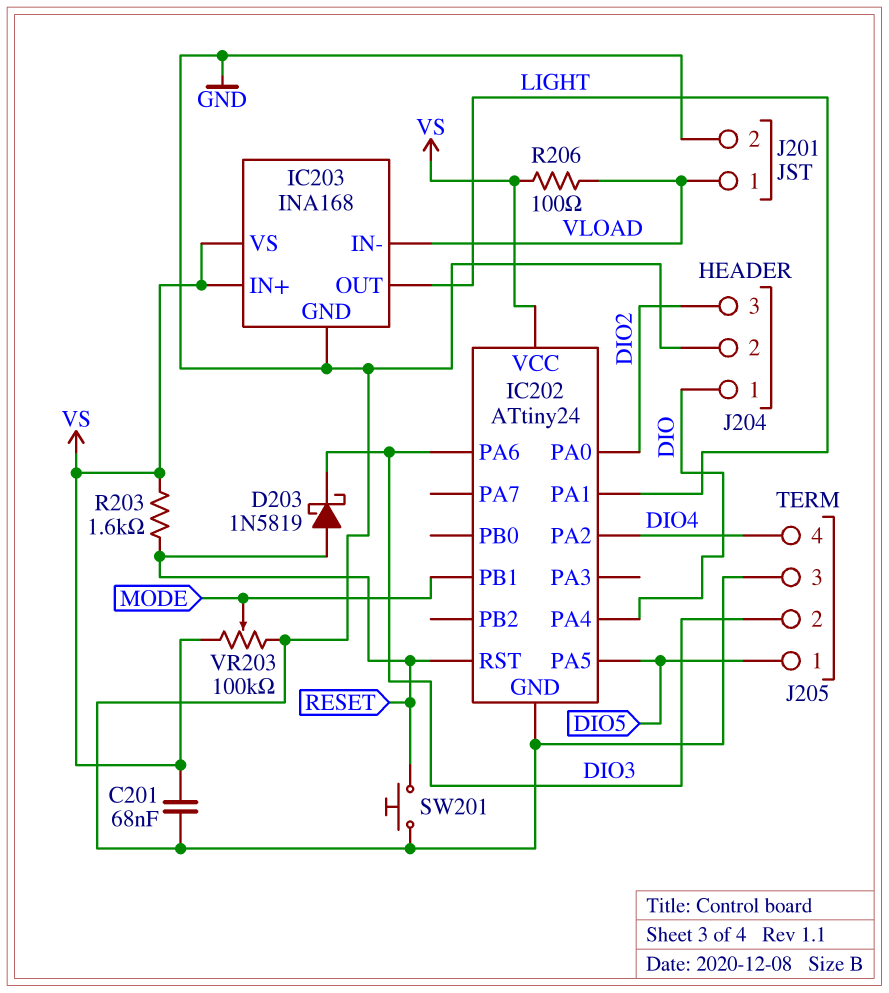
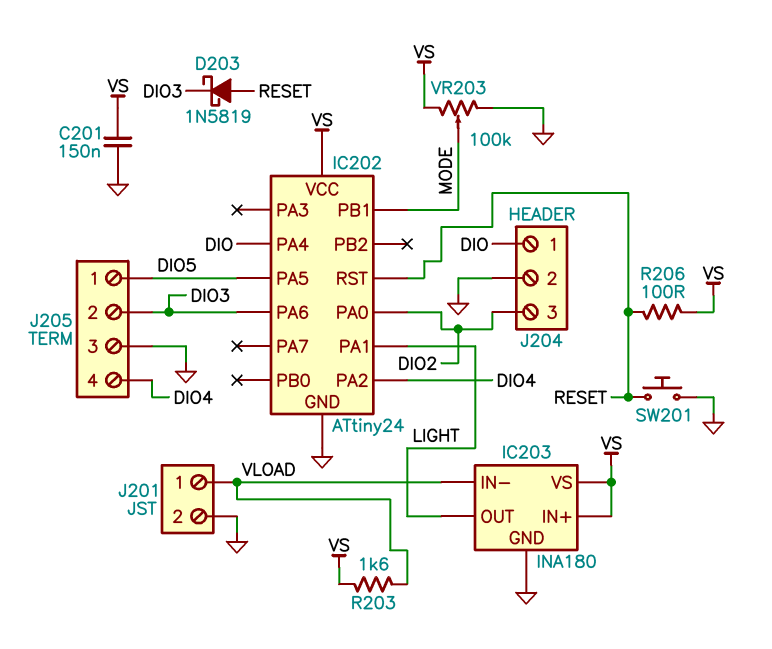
C201: 68nF (GND, VS) -> 150nF (GND, VS)
IC203: INA168 -> INA180
R203: 1.6k (RESET, VS) -> 1.6k (VLOAD, VS)
R206: 100 (VLOAD, VS) -> 100 (RESET, VS)

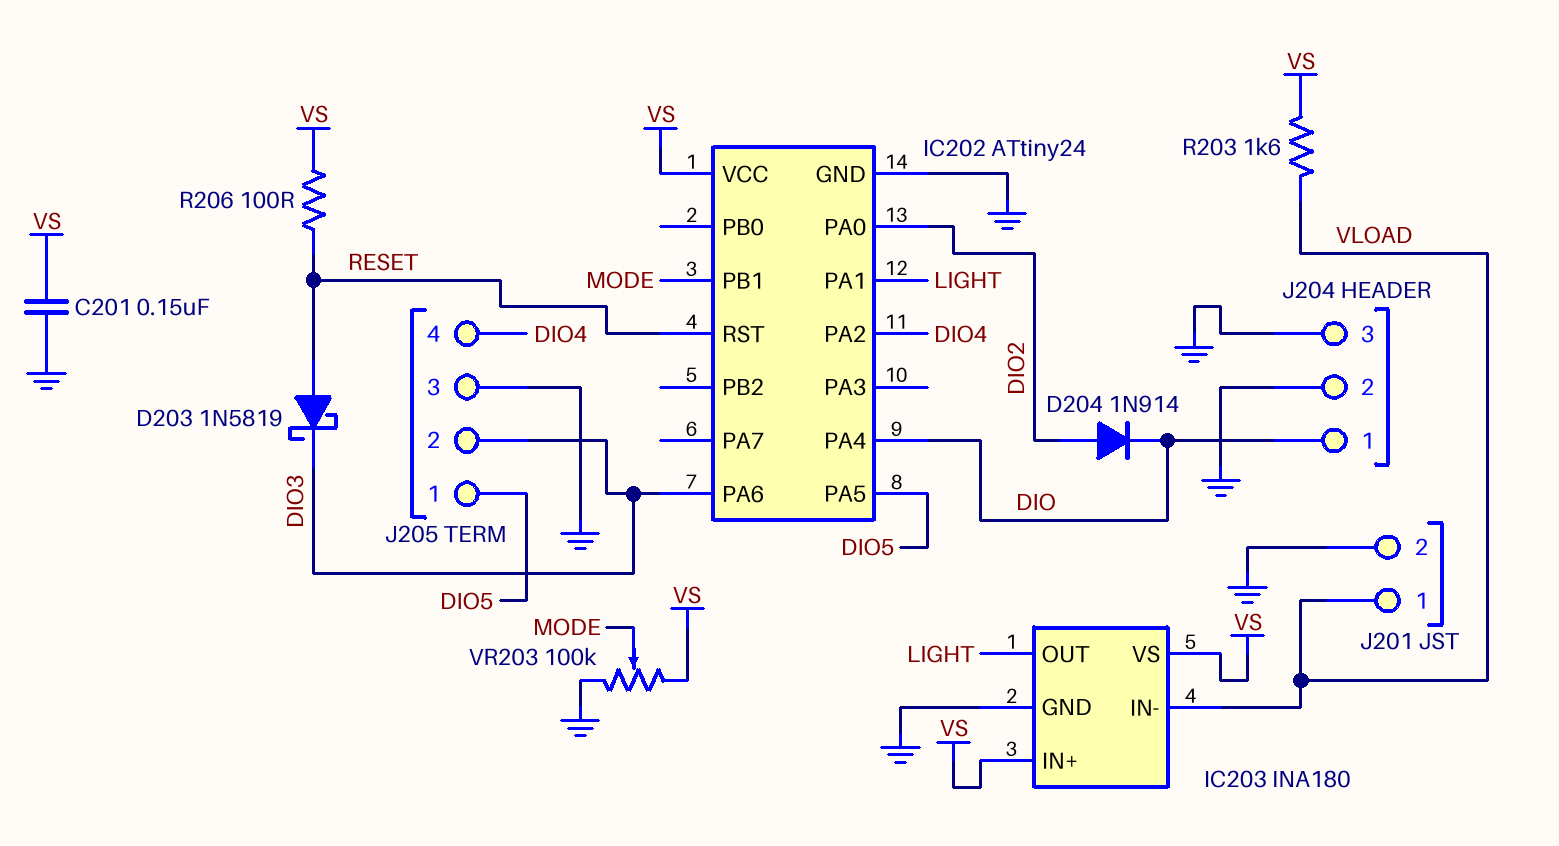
D204: none -> diode 1N914 (A DIO2, K DIO)
J204 pin 3: DIO2 -> GND
SW201: button (GND, RESET) -> none

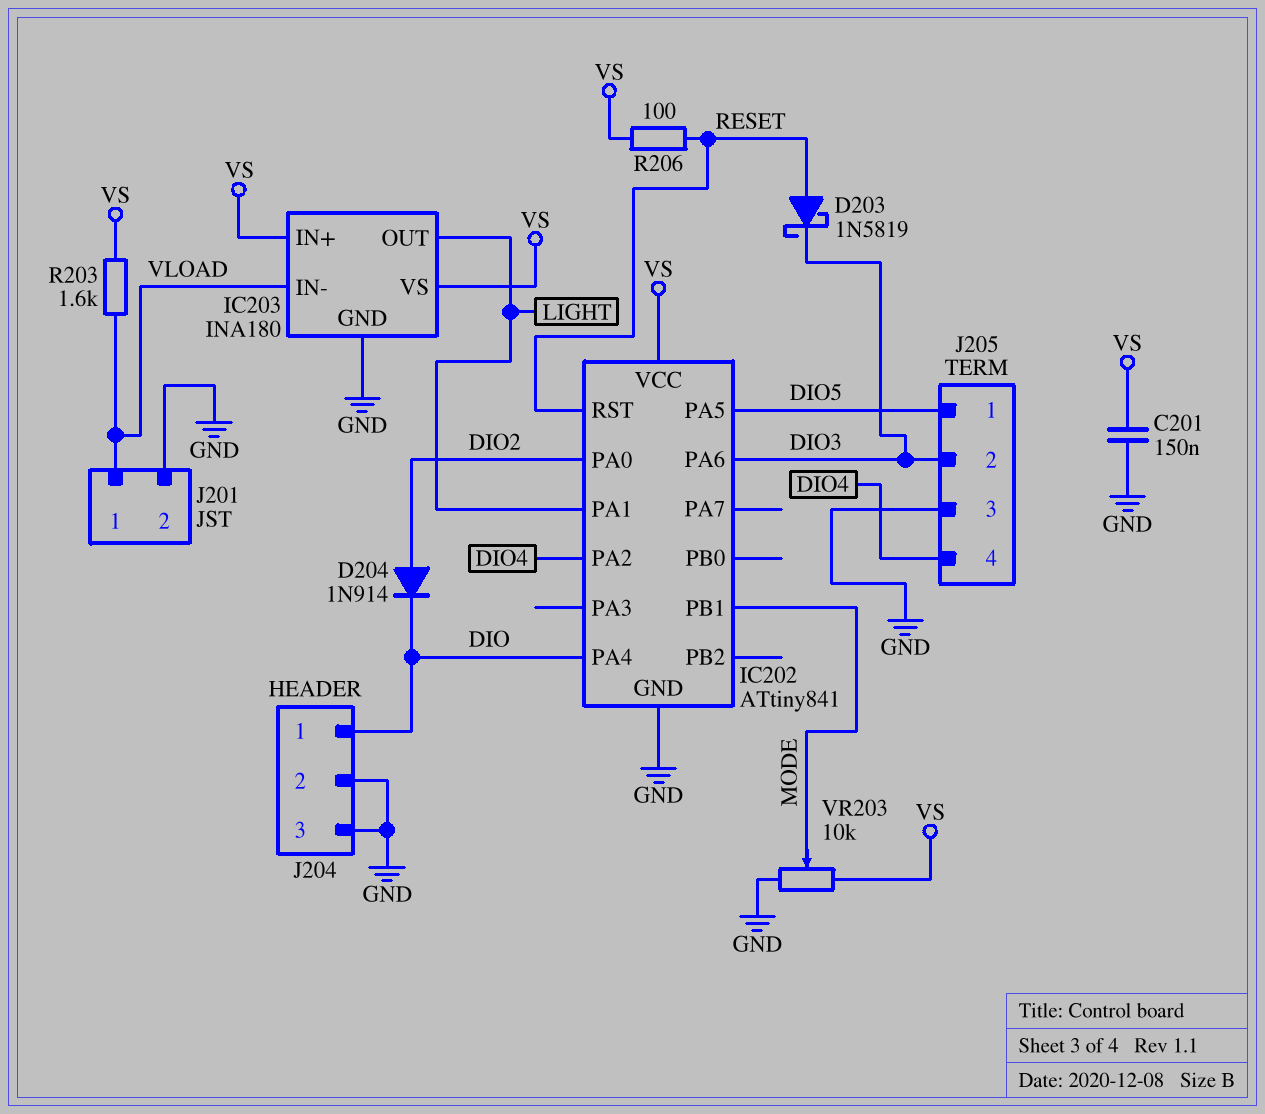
IC202: ATtiny24 -> ATtiny841
VR203: 100k (GND, VS, wiper MODE) -> 10k (GND, VS, wiper MODE)

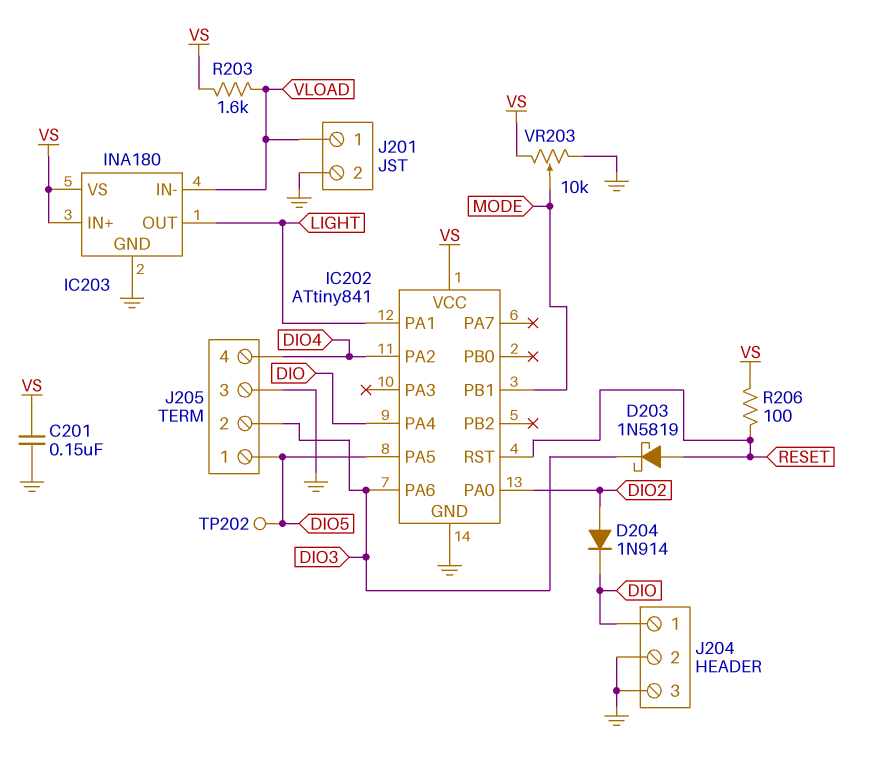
TP202: none -> test point (DIO5)

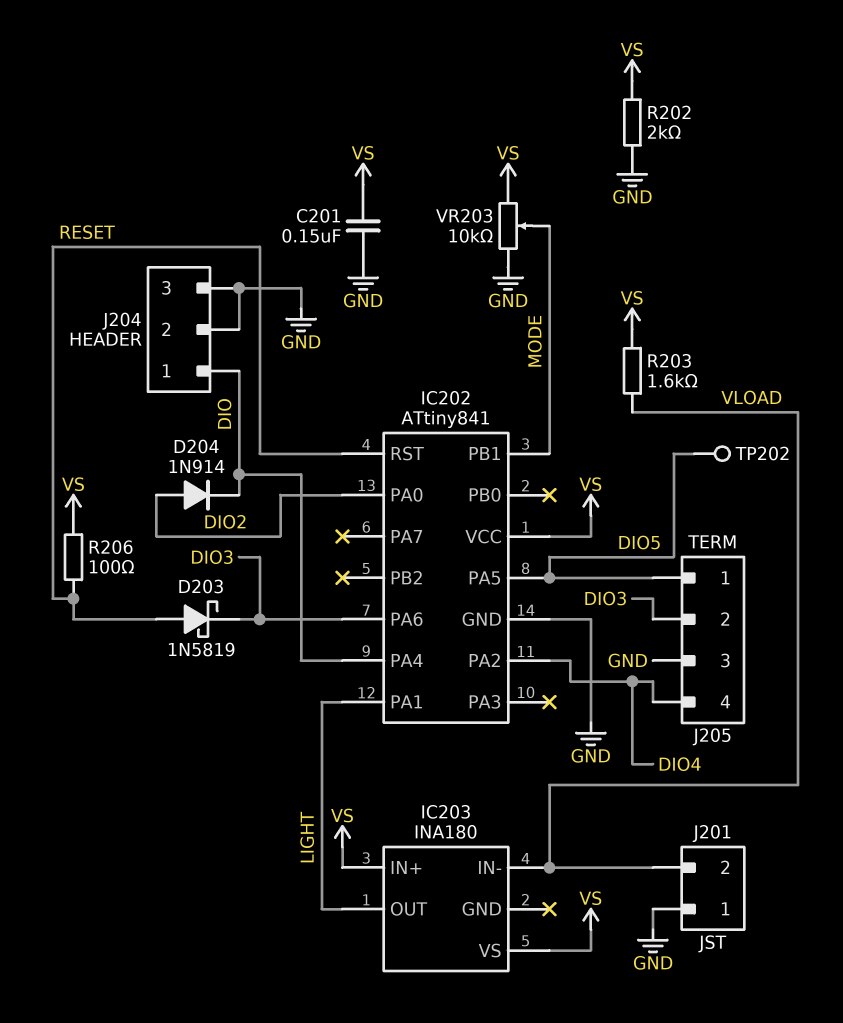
IC203 pin GND: GND -> none
J201 pin 1: VLOAD -> GND
J201 pin 2: GND -> VLOAD
R202: none -> 2k (GND, VS)

